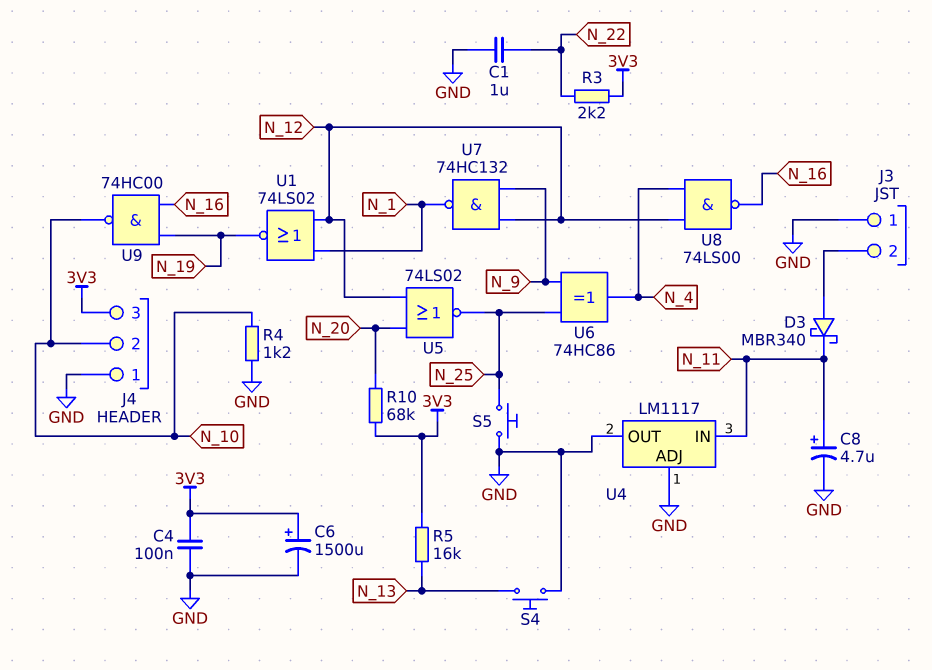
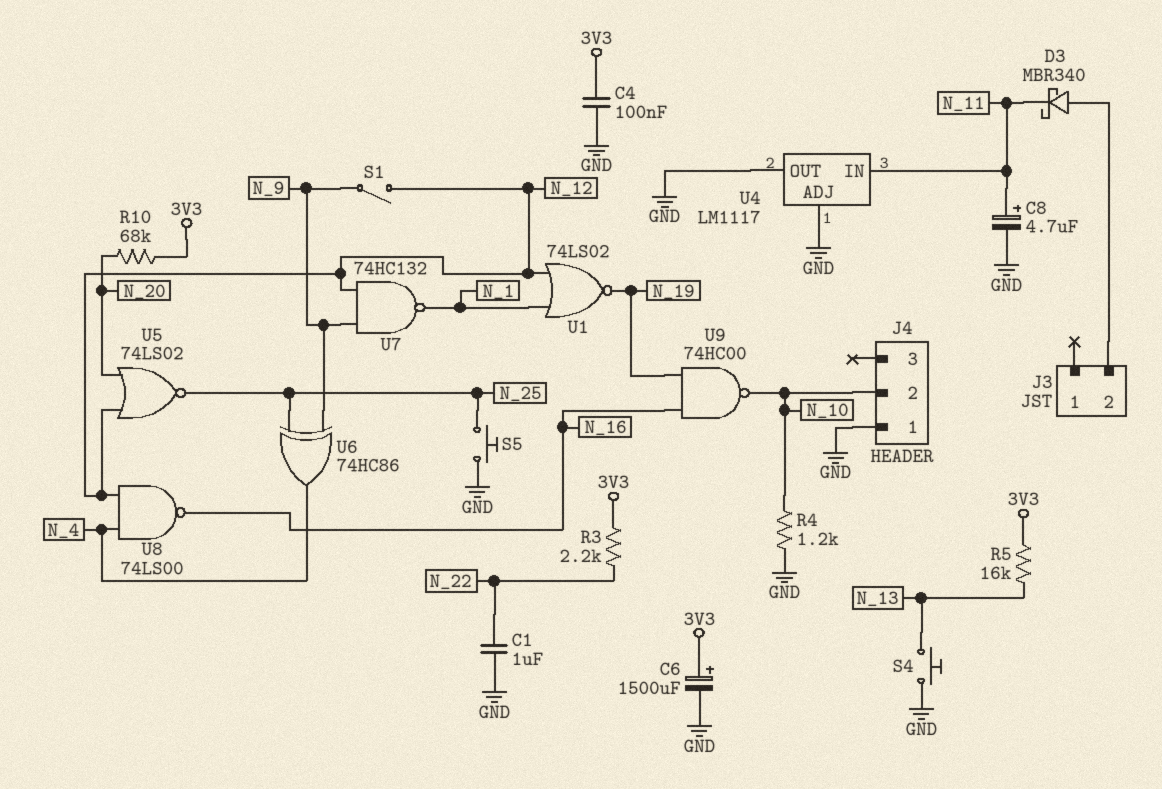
J3 pin 1: GND -> none
J4 pin 3: 3V3 -> none
S1: none -> switch (N_9, N_12)

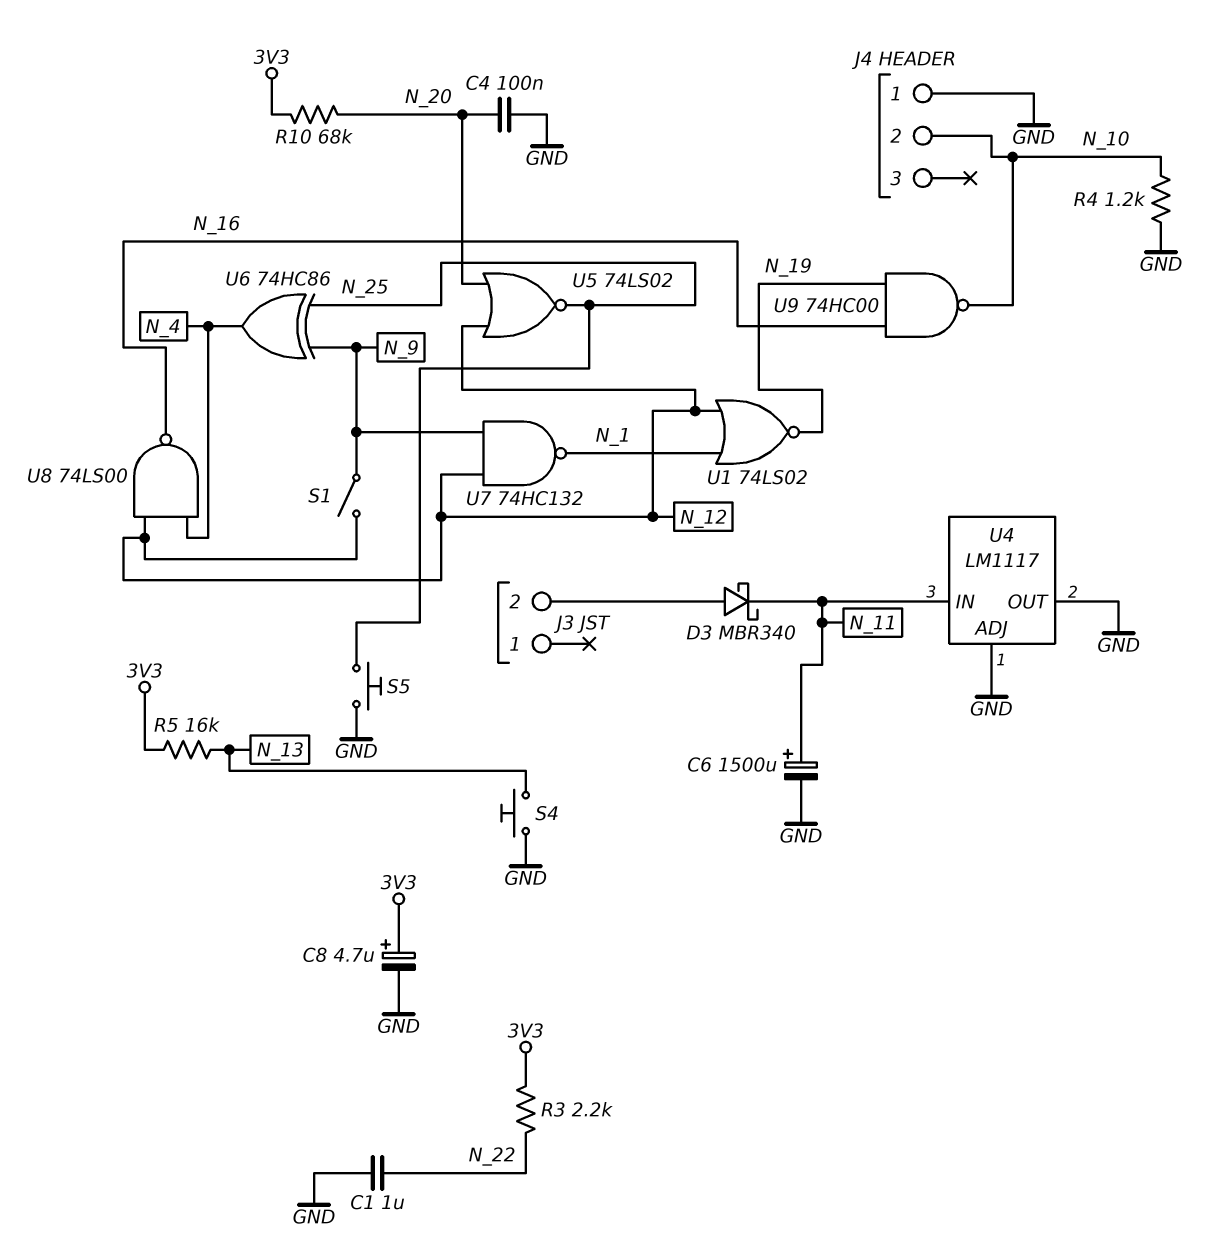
C4: 100nF (3V3, GND) -> 100nF (GND, N_20)
C6: 1500uF (plus 3V3, minus GND) -> 1500uF (plus N_11, minus GND)
C8: 4.7uF (plus N_11, minus GND) -> 4.7uF (plus 3V3, minus GND)

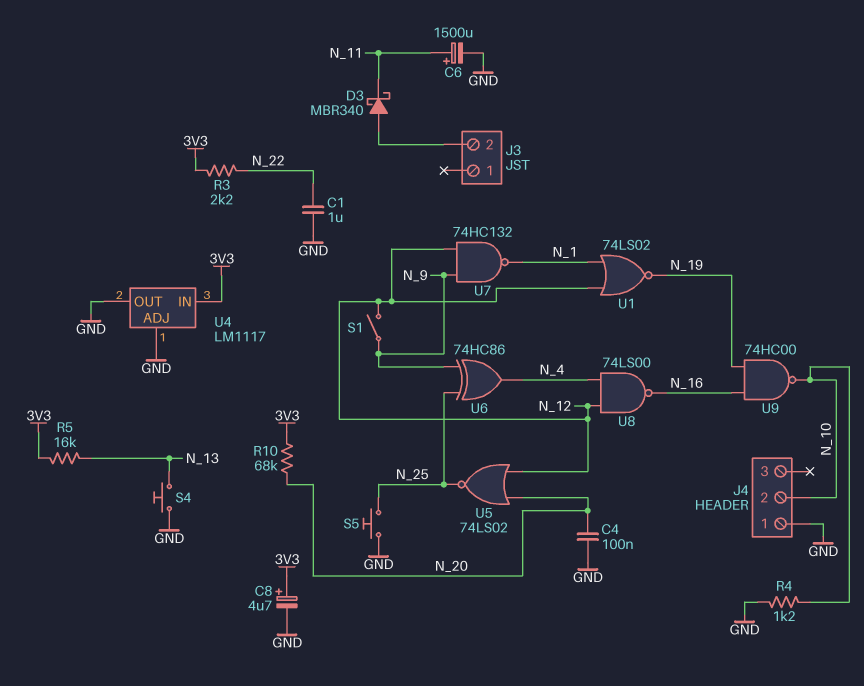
U4 pin IN: N_11 -> 3V3

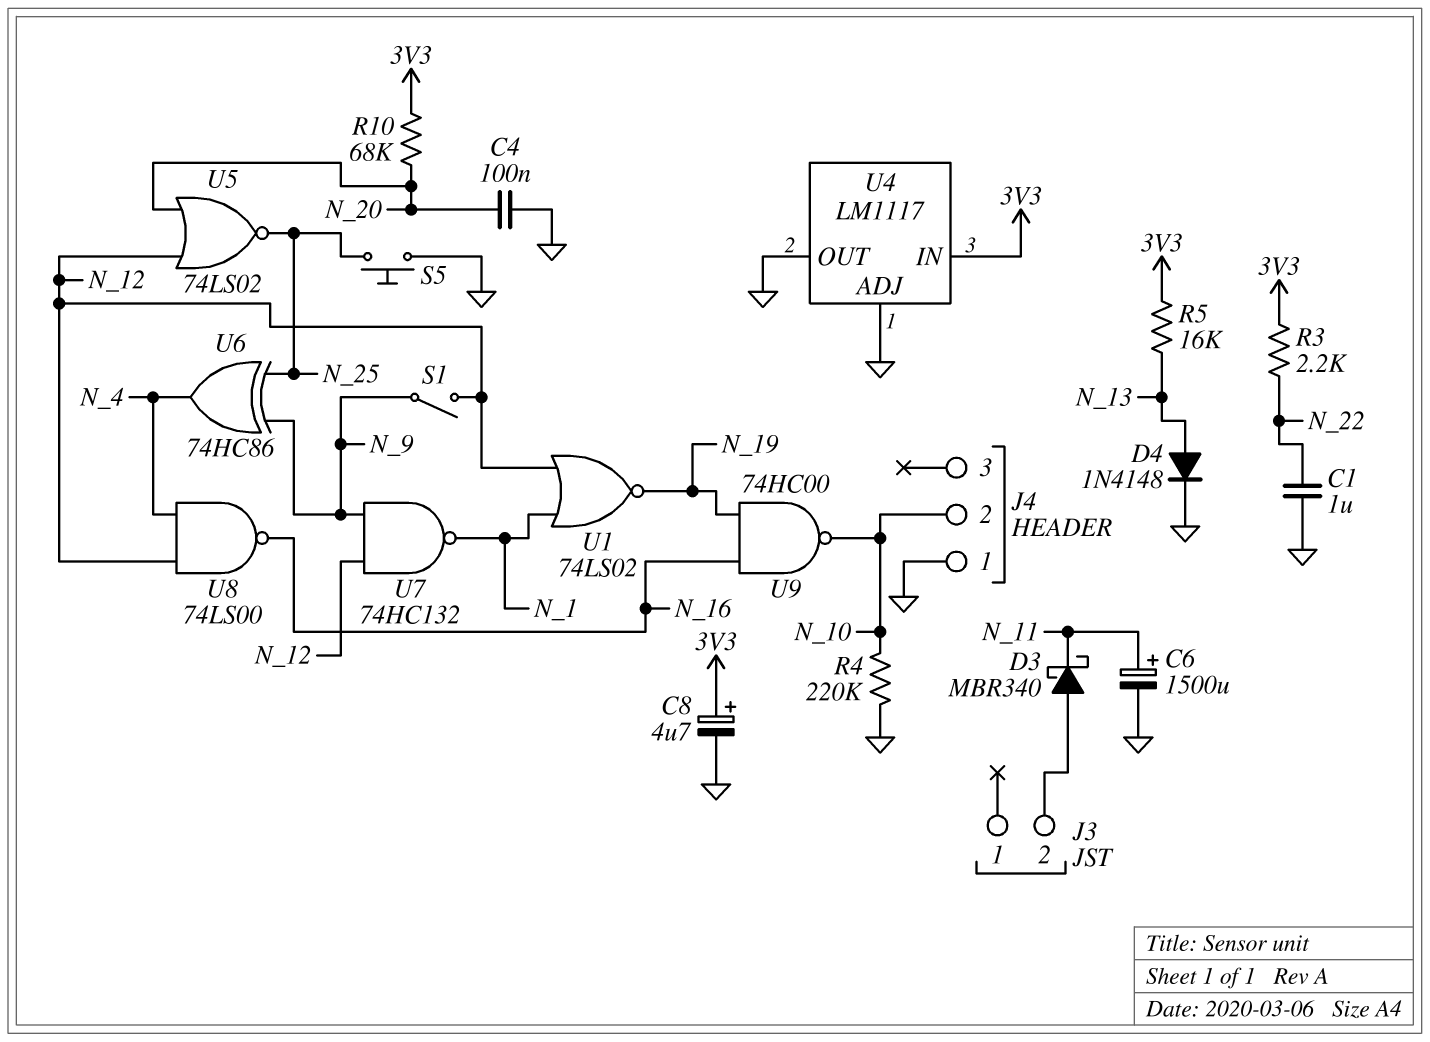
D4: none -> diode 1N4148 (A N_13, K GND)
R4: 1.2k (GND, N_10) -> 220k (GND, N_10)
S4: button (GND, N_13) -> none

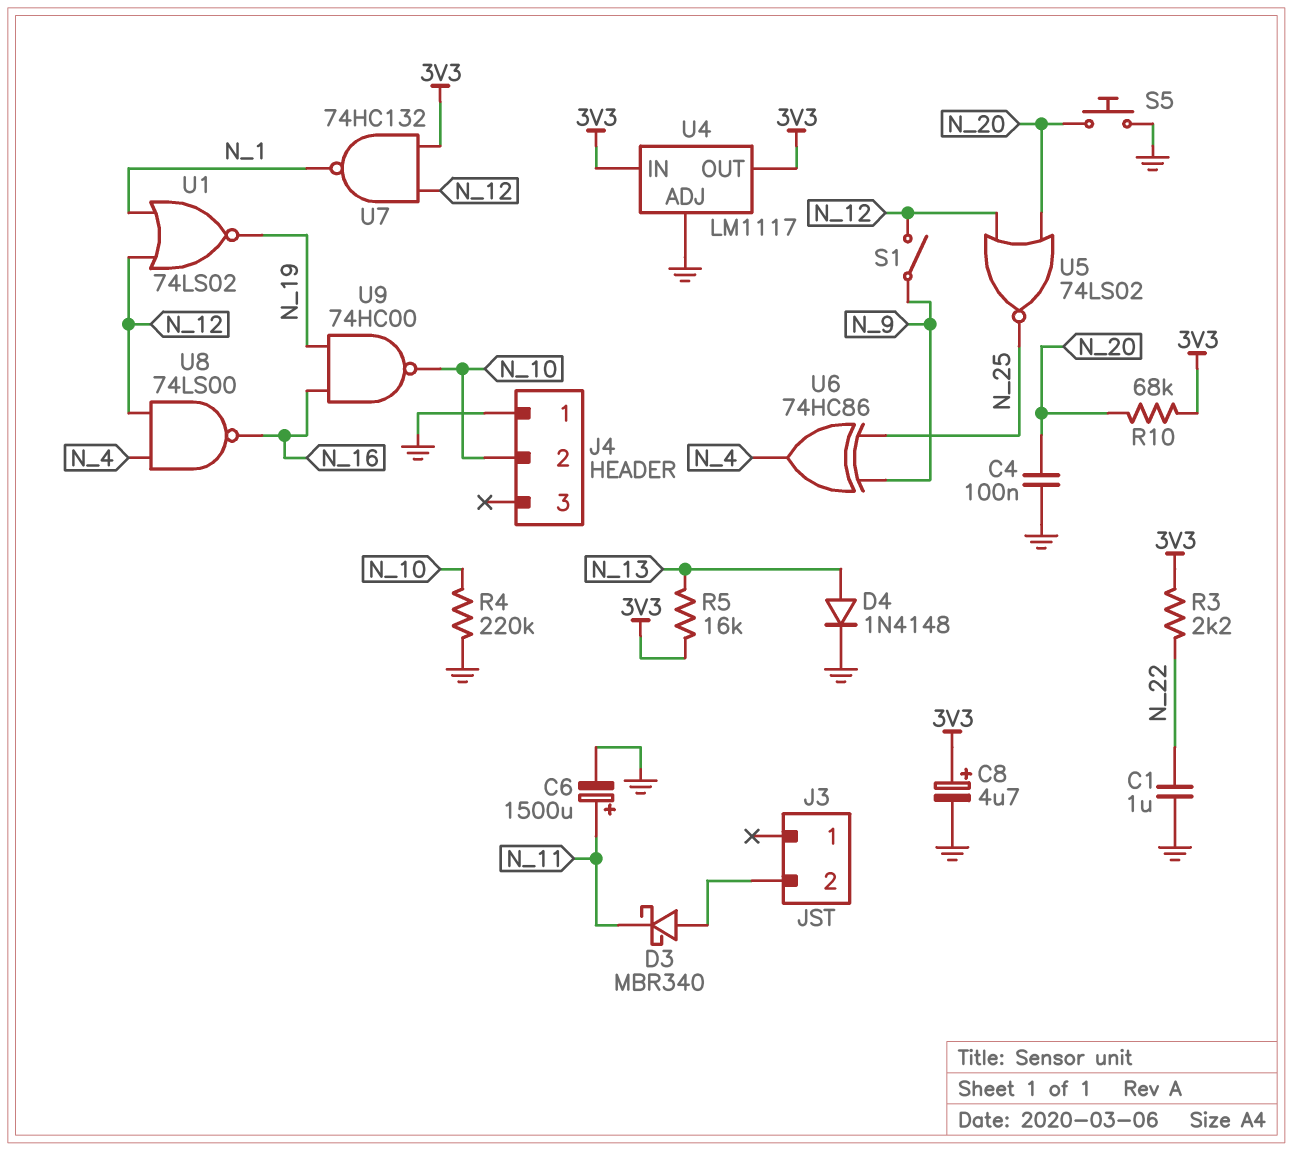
S5: button (GND, N_25) -> button (GND, N_20)
U4 pin OUT: GND -> 3V3
U7: NAND 74HC132 (in N_9, in N_12, out N_1) -> NAND 74HC132 (in 3V3, in N_12, out N_1)

